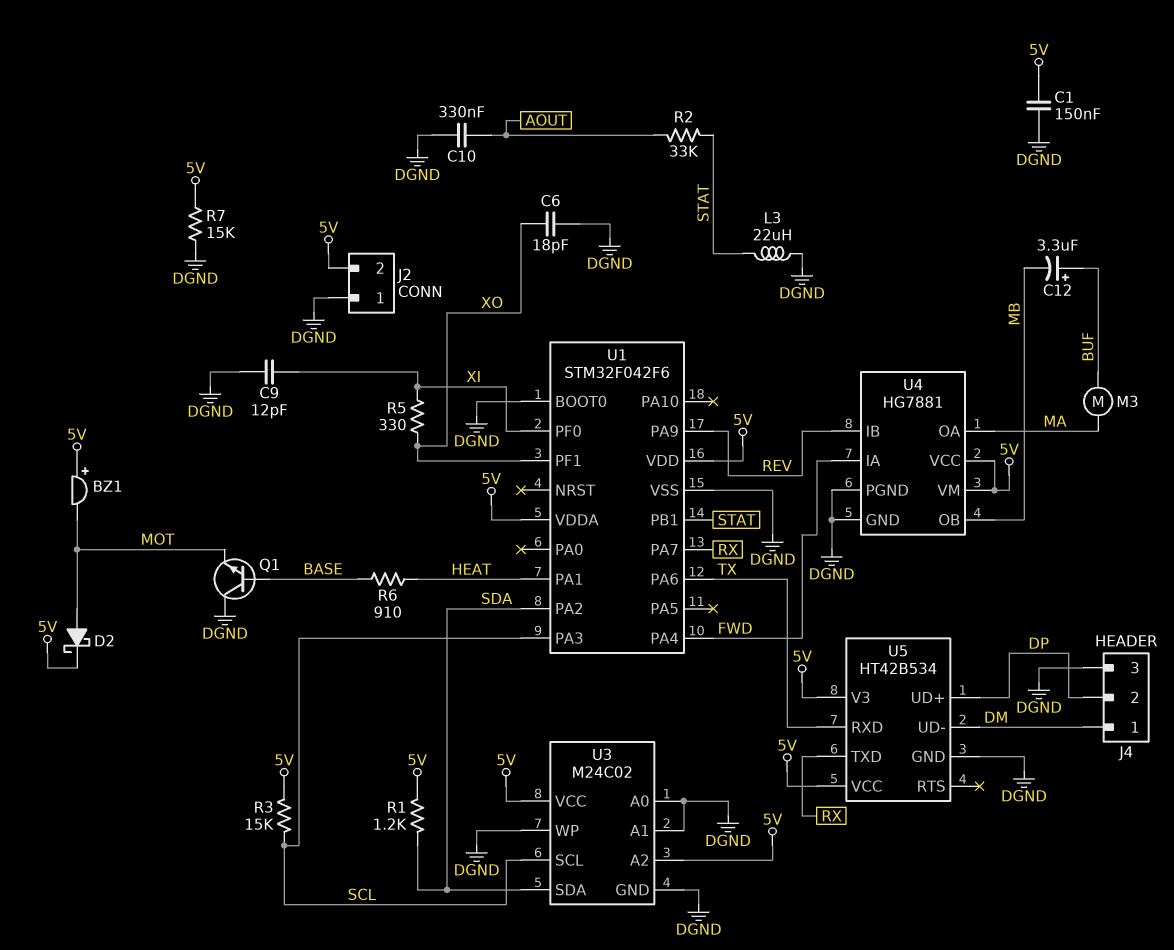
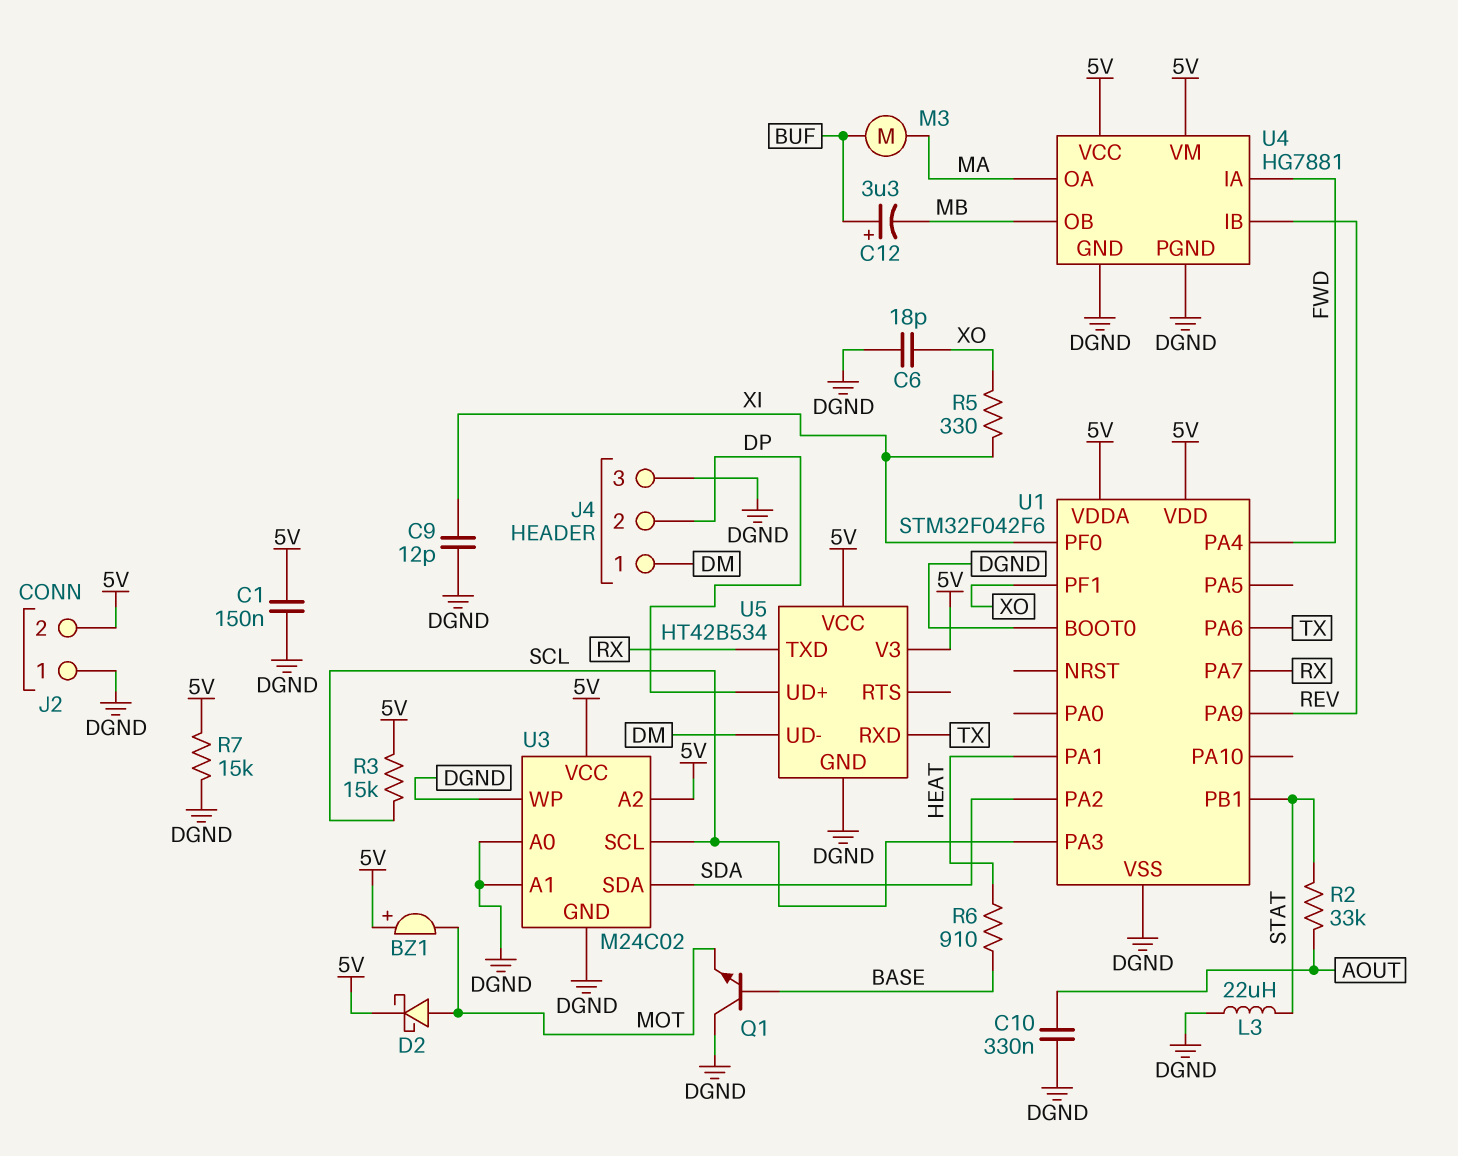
R1: 1.2k (5V, SDA) -> none

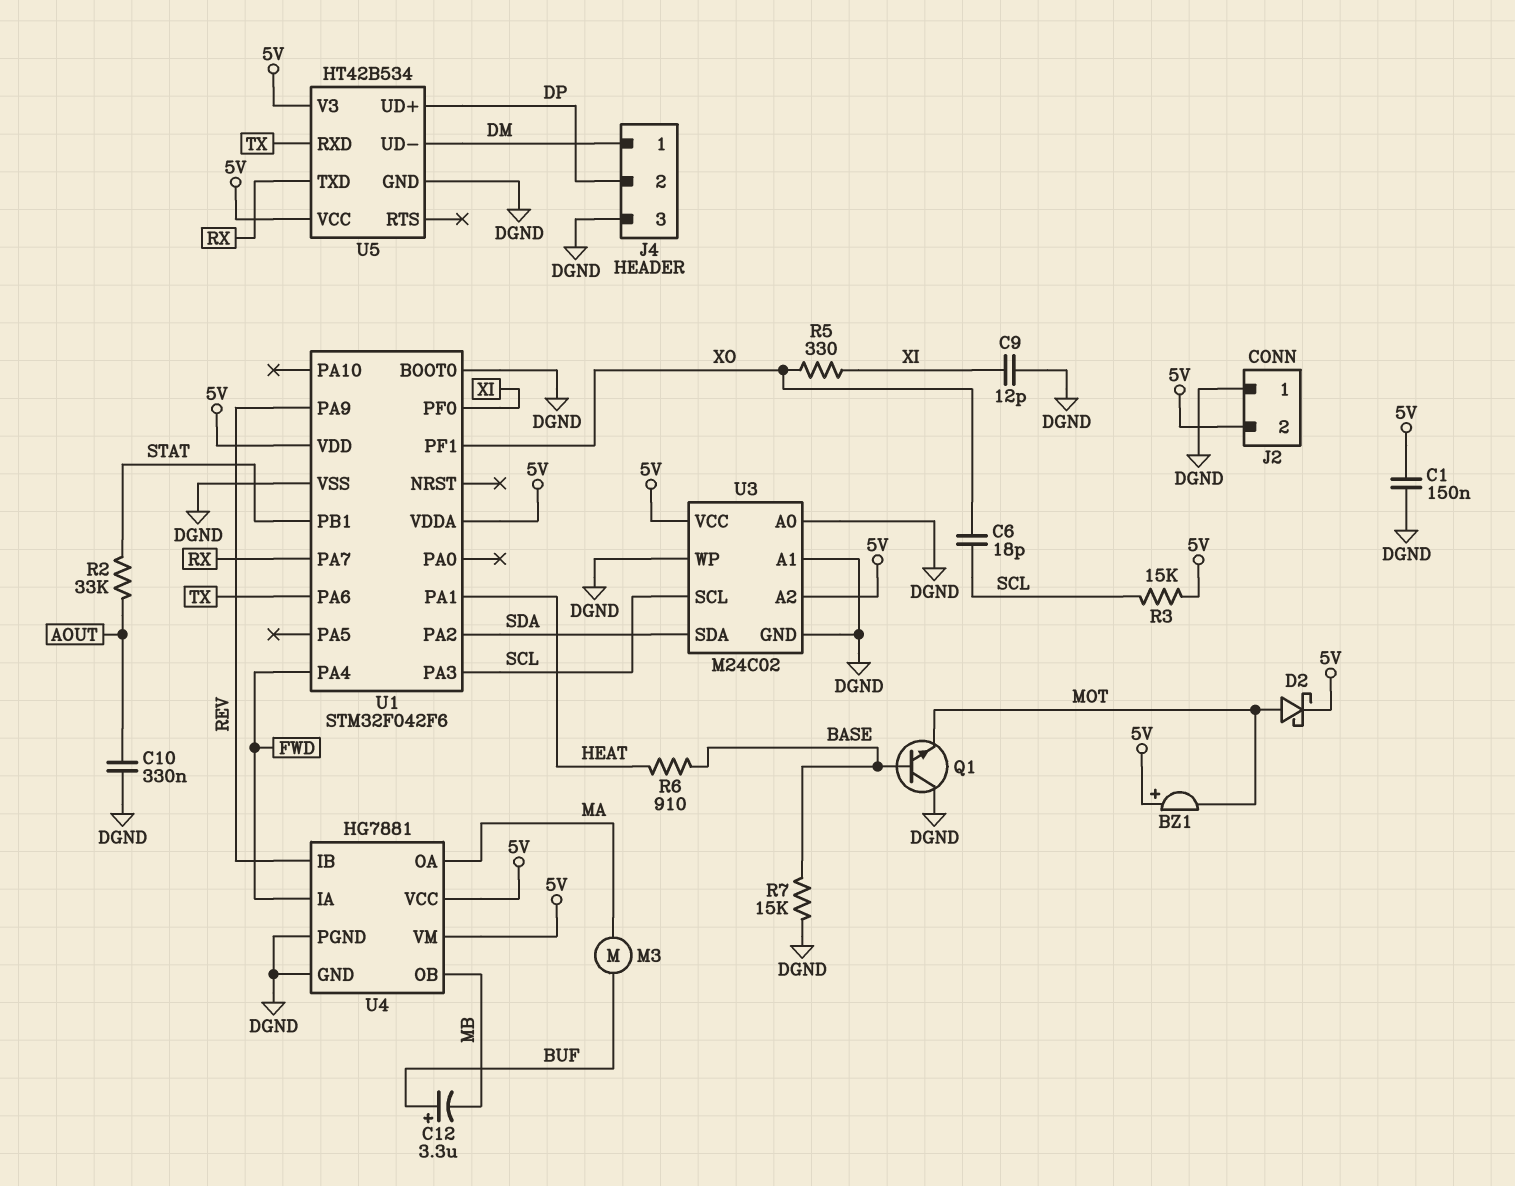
C6: 18pF (DGND, XO) -> 18pF (SCL, XO)
L3: 22uH (DGND, STAT) -> none
R7: 15k (5V, DGND) -> 15k (BASE, DGND)

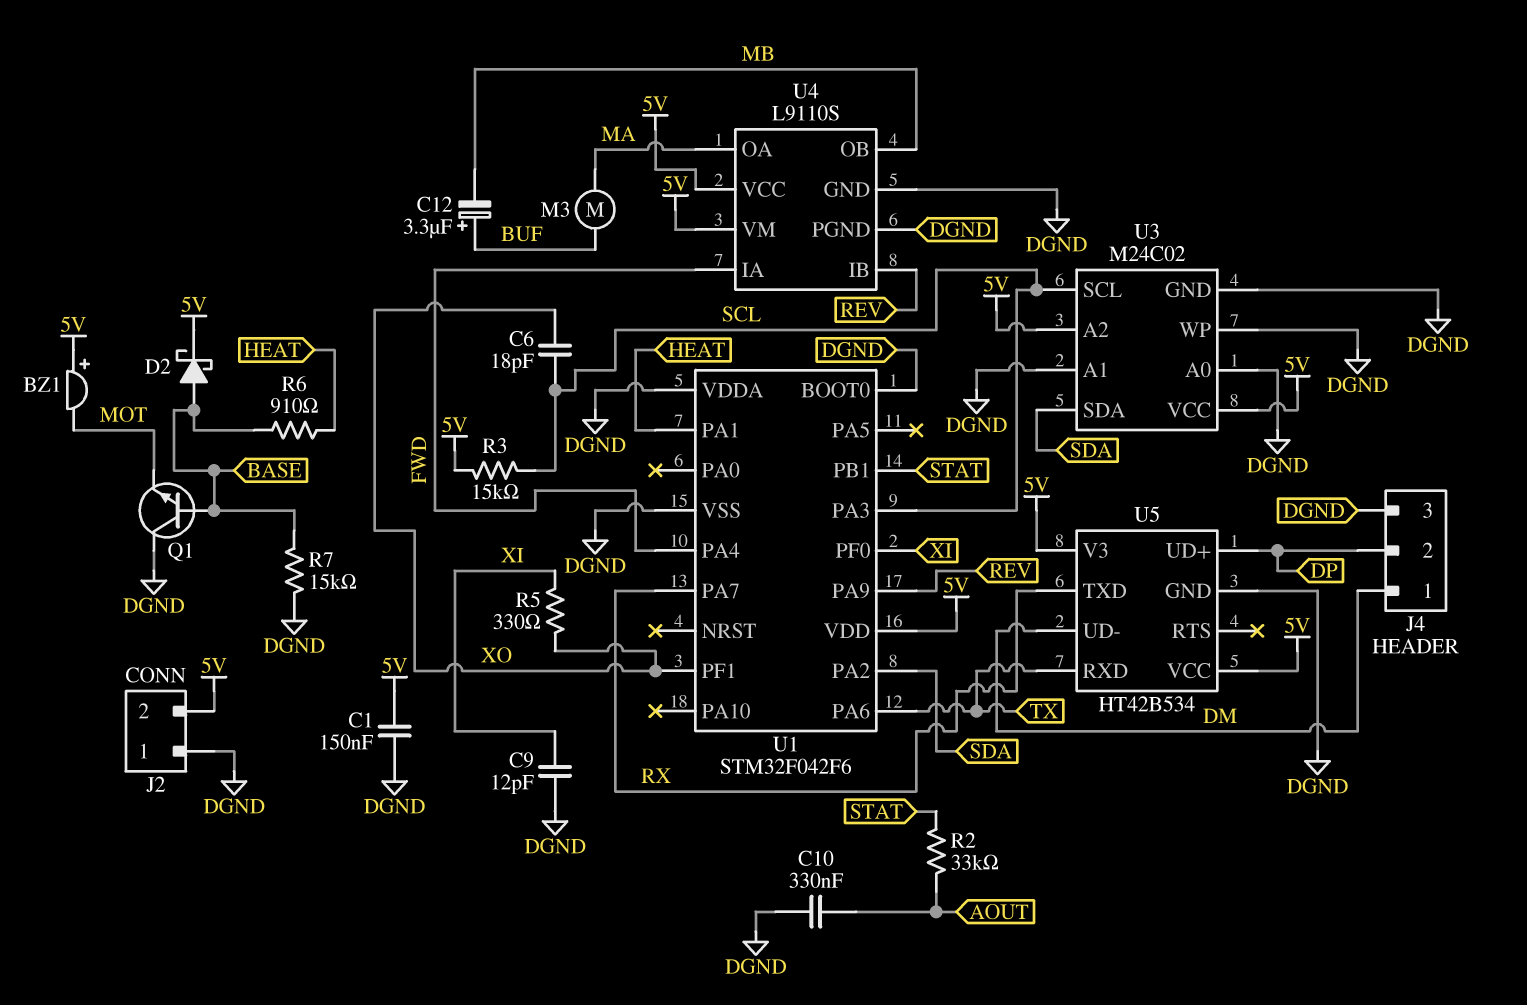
D2: schottky (A MOT, K 5V) -> schottky (A BASE, K 5V)
U1 pin VDDA: 5V -> DGND
U4: HG7881 -> L9110S

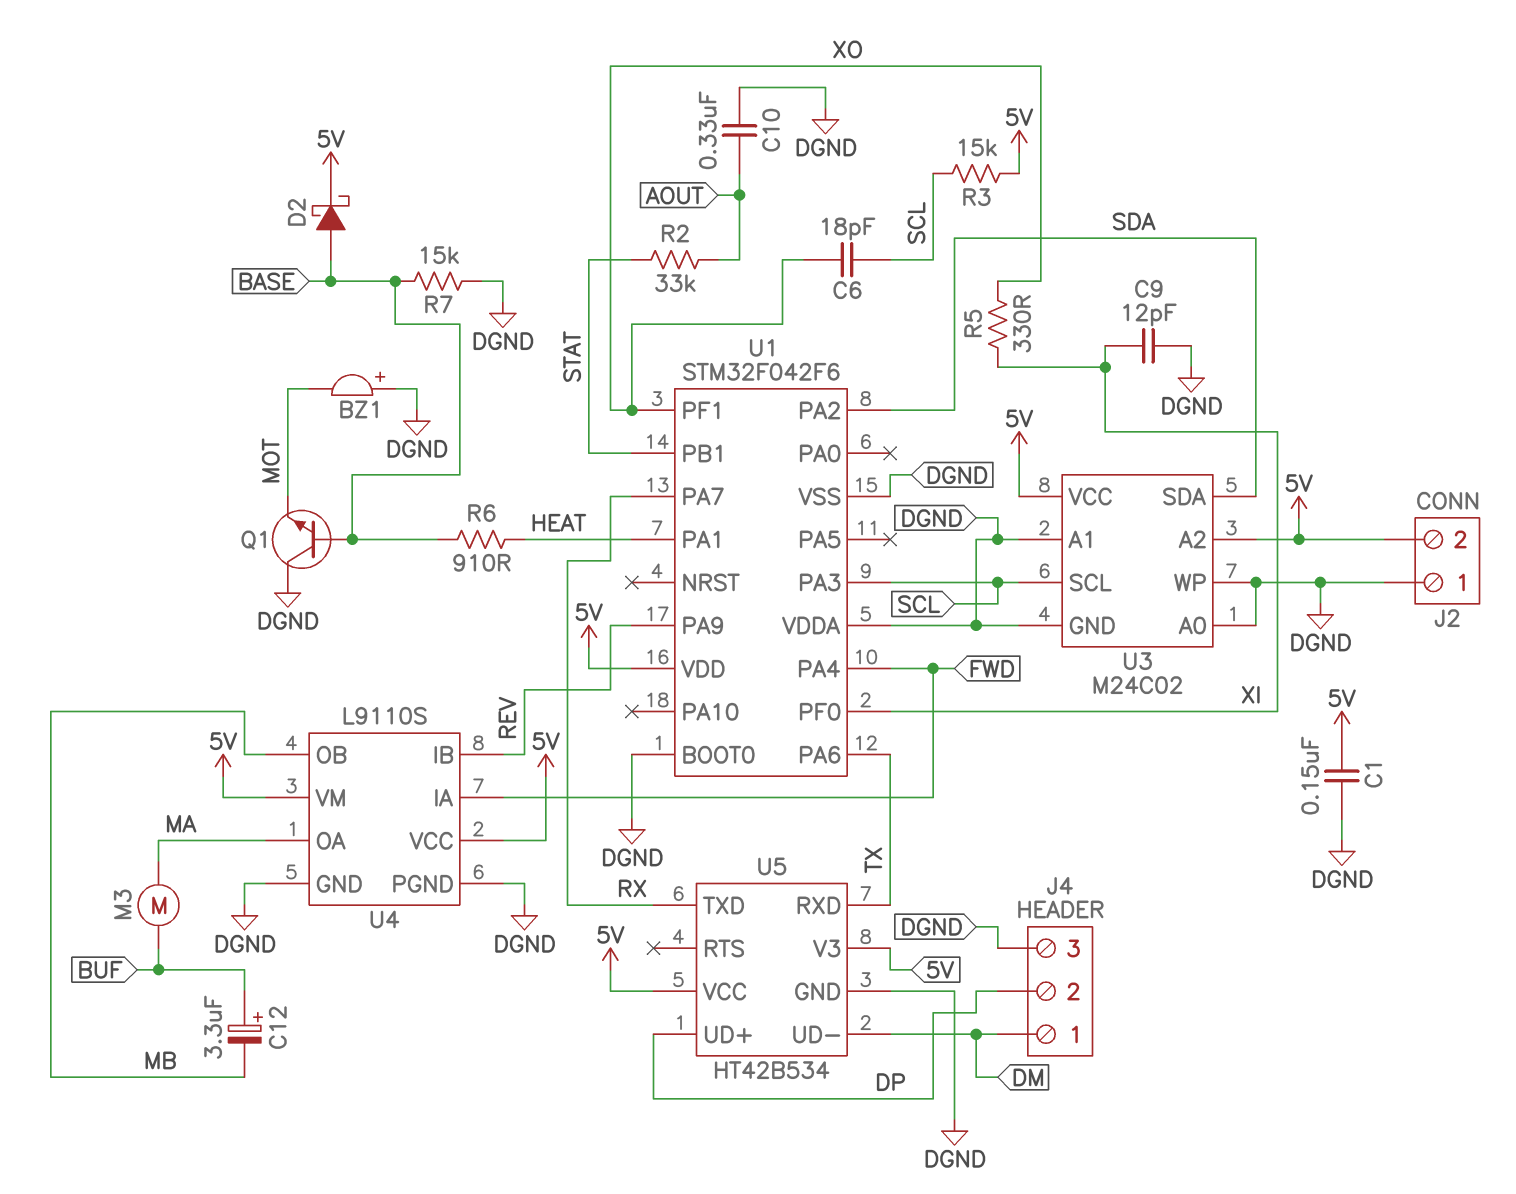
BZ1: buzzer (plus 5V, minus MOT) -> buzzer (plus DGND, minus MOT)

